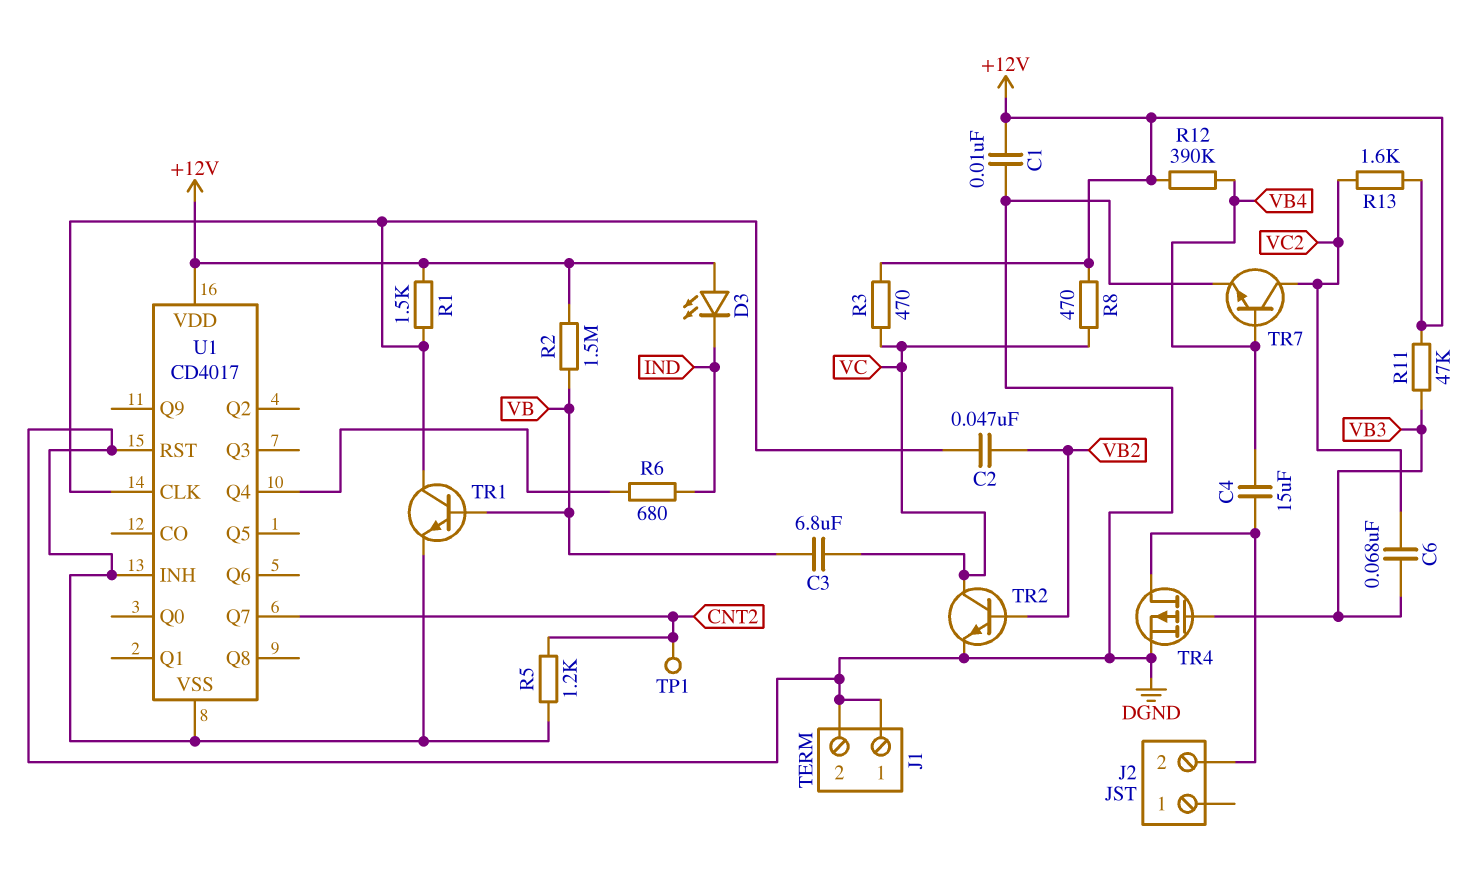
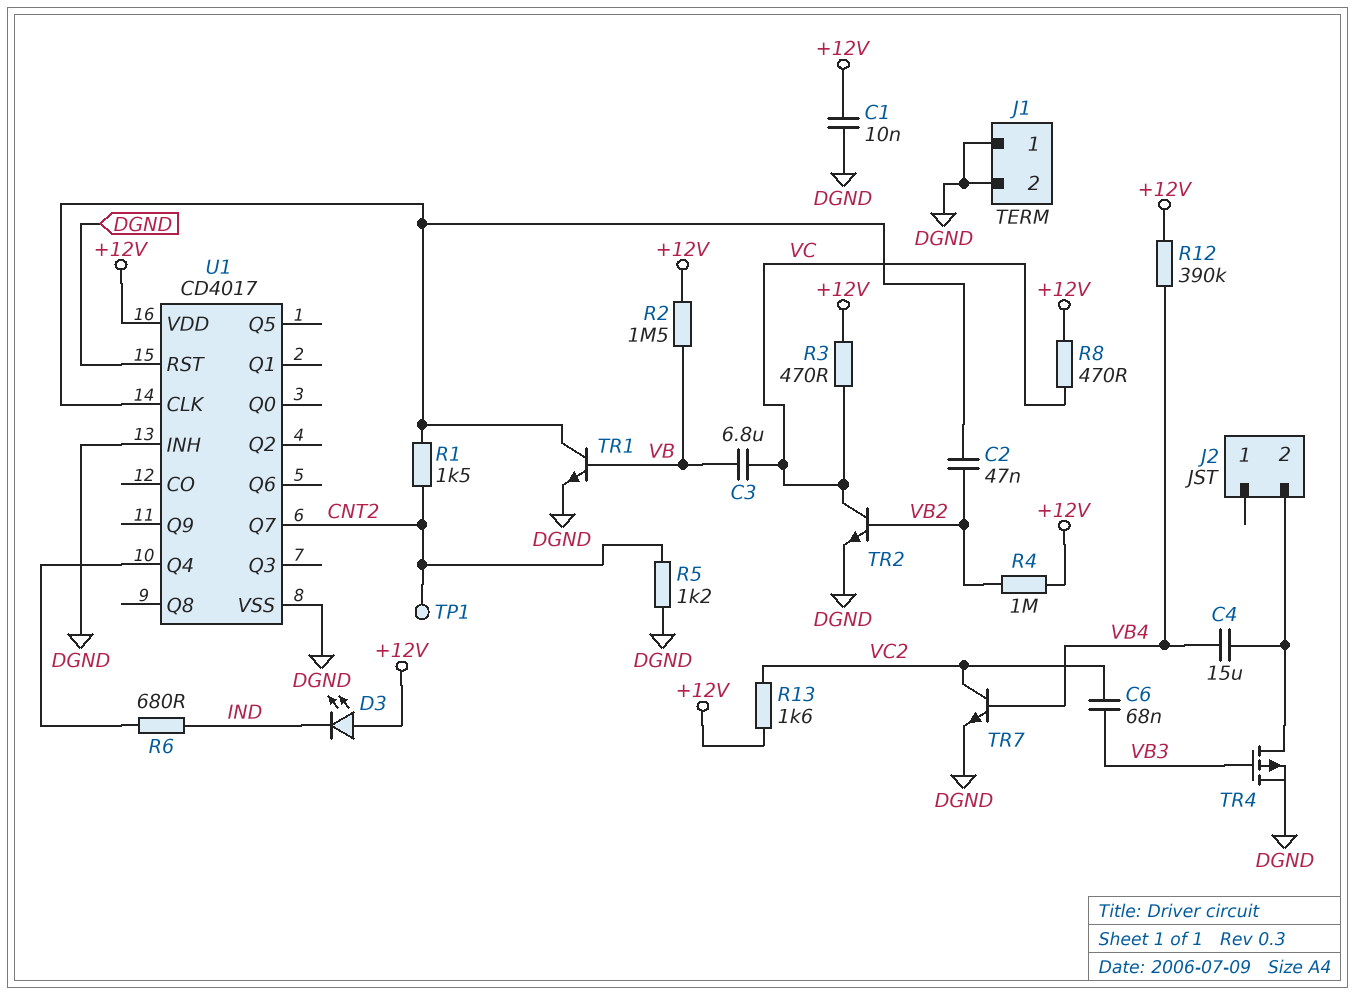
R1: 1.5k (+12V, U1/CLK) -> 1.5k (CNT2, U1/CLK)
R4: none -> 1M (+12V, VB2)
R11: 47k (+12V, VB3) -> none

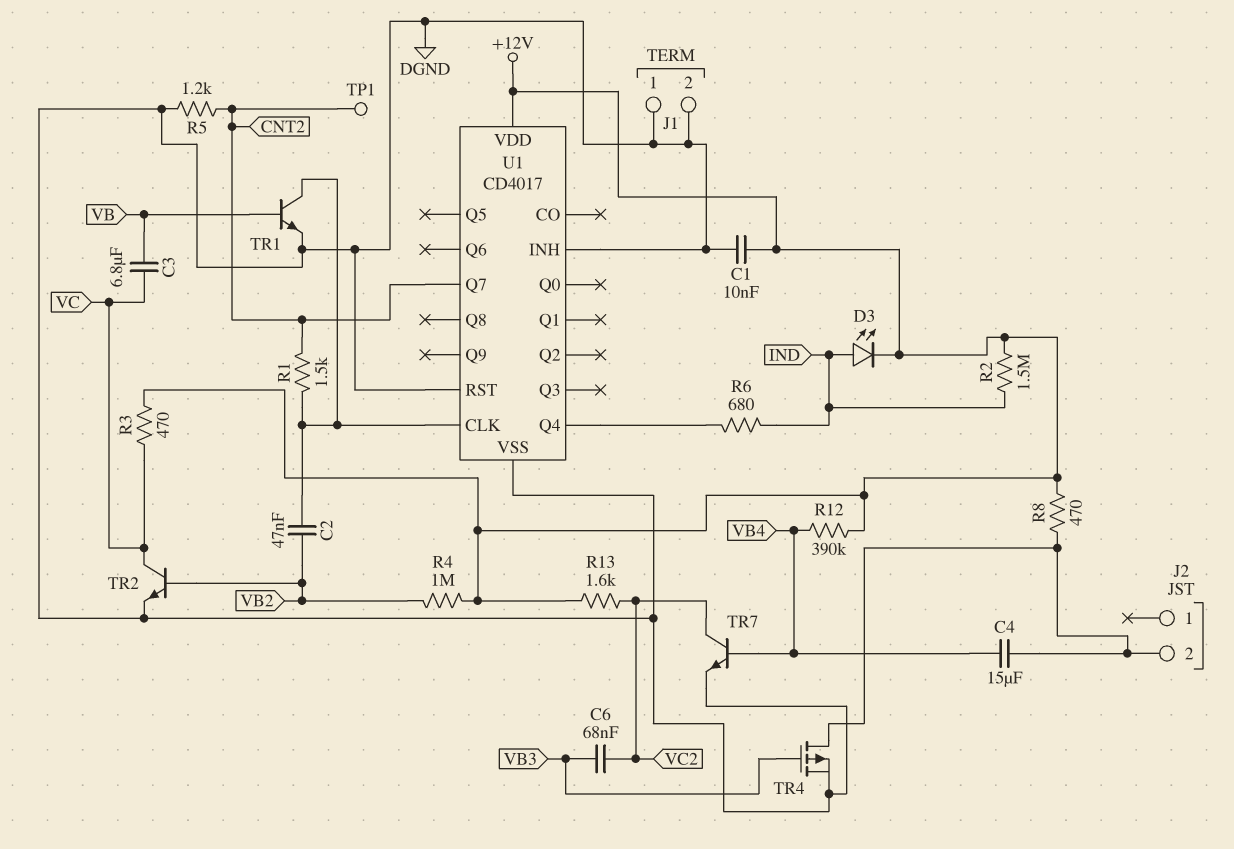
D3: LED (A +12V, K IND) -> LED (A IND, K +12V)
R2: 1.5M (+12V, VB) -> 1.5M (+12V, IND)
R8: 470 (+12V, VC) -> 470 (+12V, J2/2)

